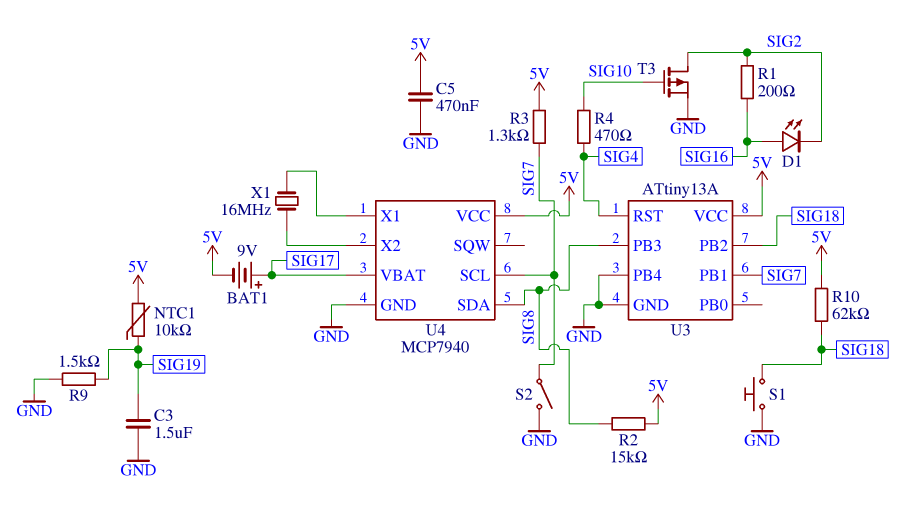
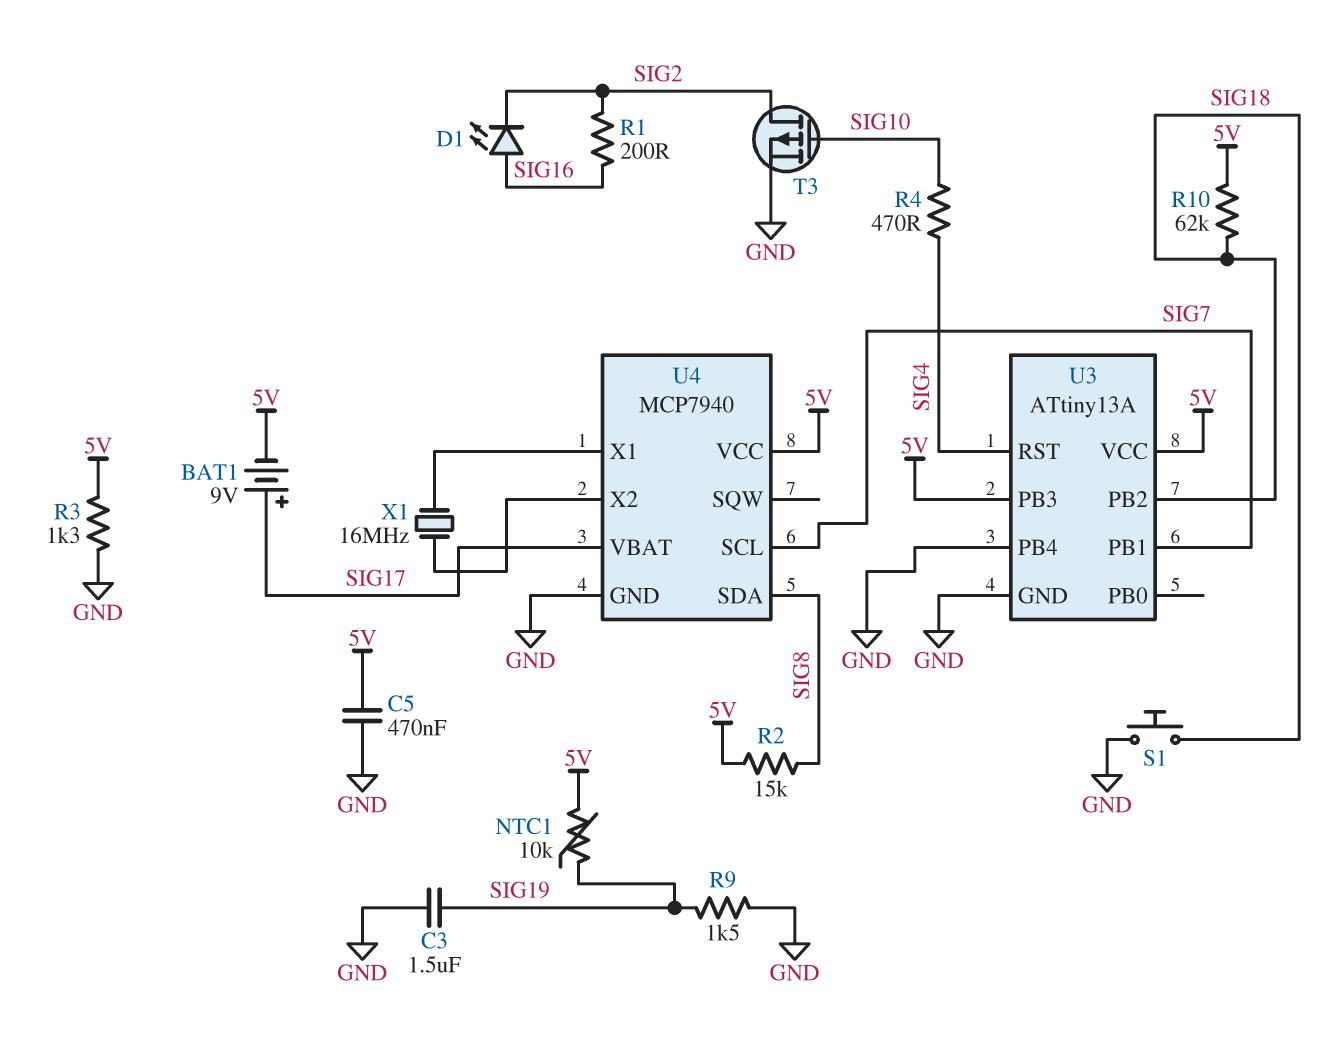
R3: 1.3k (5V, SIG7) -> 1.3k (5V, GND)
S2: switch (GND, SIG7) -> none
U3 pin PB3: SIG8 -> 5V

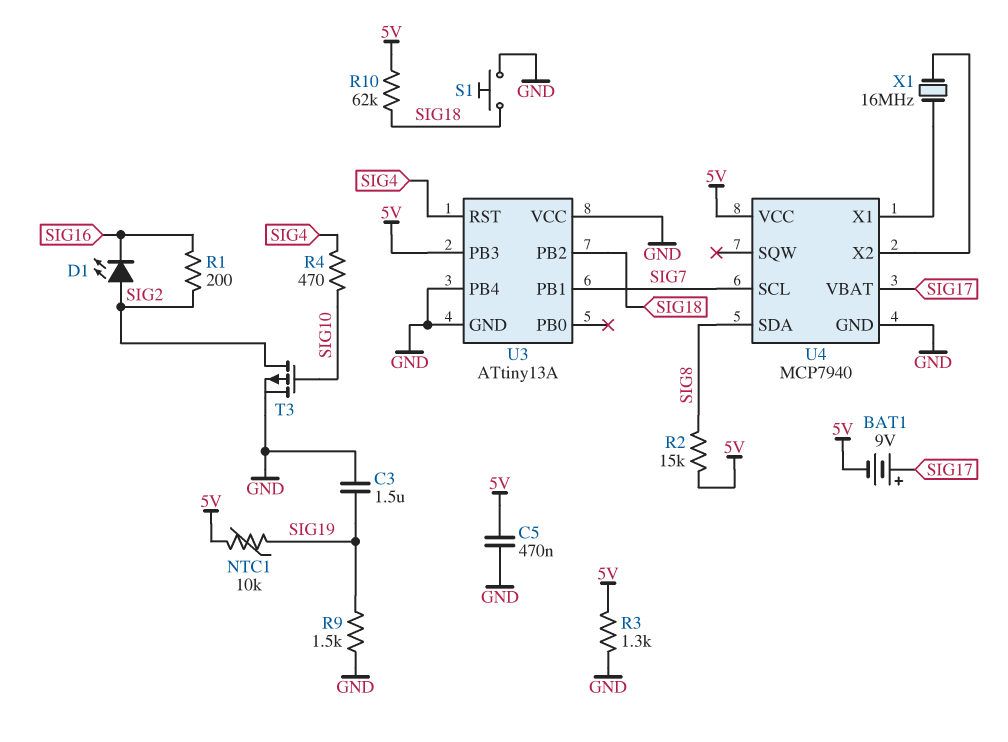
D1: LED (A SIG16, K SIG2) -> LED (A SIG2, K SIG16)
U3 pin VCC: 5V -> GND

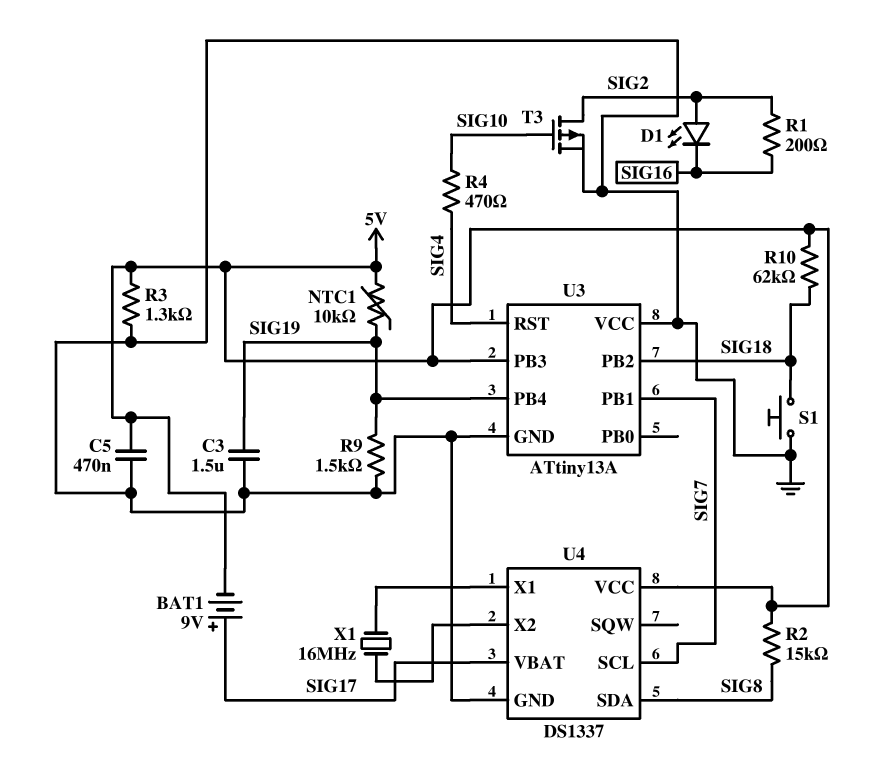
U3 pin PB4: GND -> SIG19
U4: MCP7940 -> DS1337

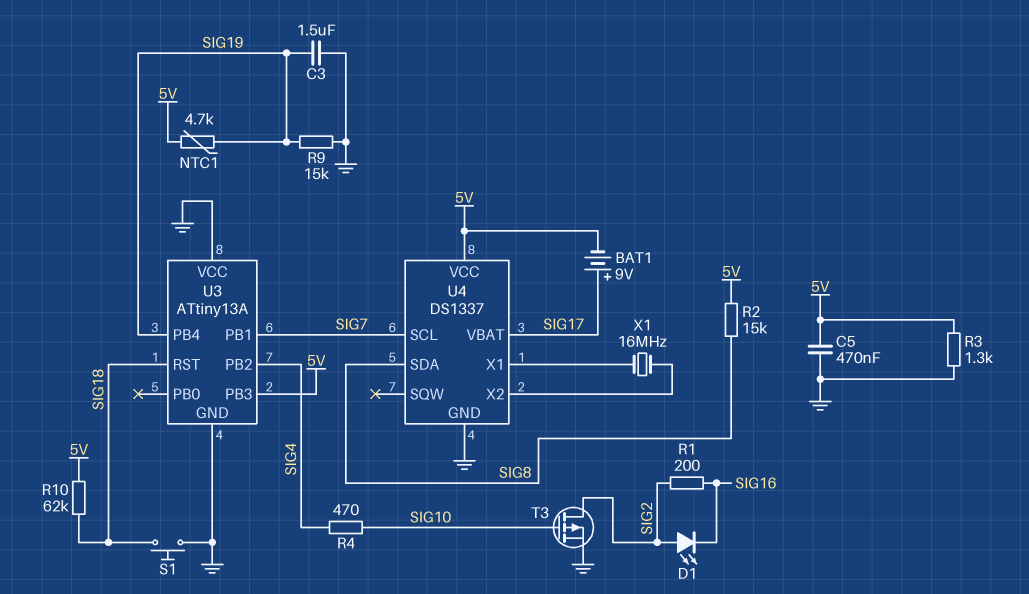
NTC1: 10k (5V, SIG19) -> 4.7k (5V, SIG19)
R9: 1.5k (GND, SIG19) -> 15k (GND, SIG19)
U3 pin PB2: SIG18 -> SIG4
U3 pin RST: SIG4 -> SIG18

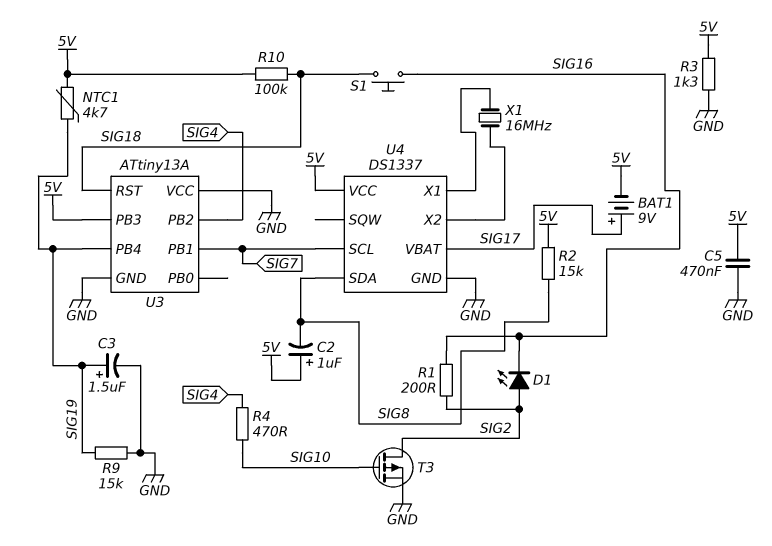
C2: none -> 1uF (plus 5V, minus SIG8)
C3: 1.5uF (GND, SIG19) -> 1.5uF (plus SIG19, minus GND)
R10: 62k (5V, SIG18) -> 100k (5V, SIG18)
S1: button (GND, SIG18) -> button (SIG16, SIG18)

